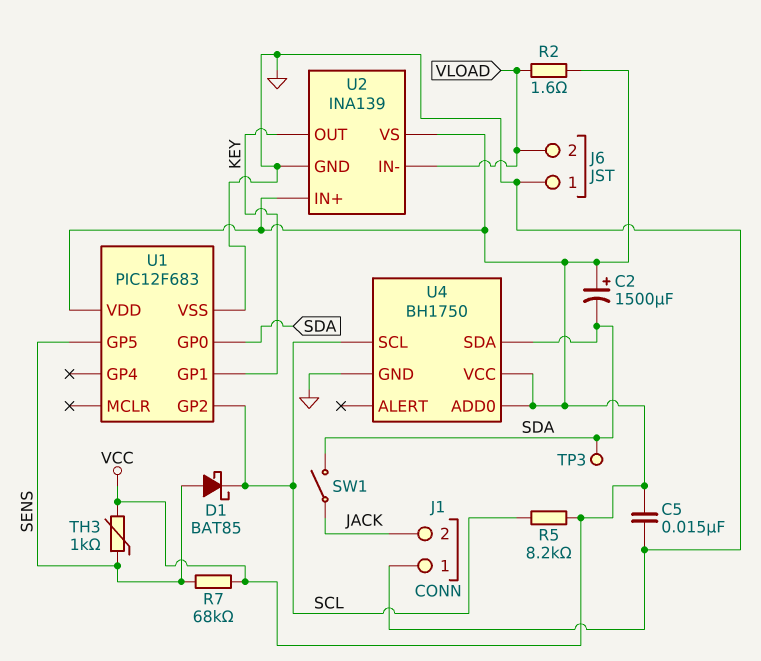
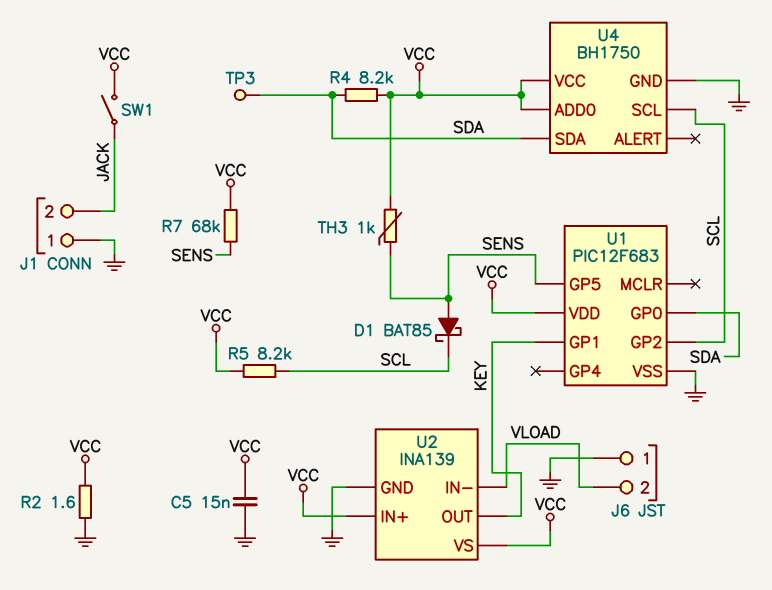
C2: 1500uF (plus VCC, minus SDA) -> none
R2: 1.6 (VCC, VLOAD) -> 1.6 (GND, VCC)
R4: none -> 8.2k (SDA, VCC)
SW1: switch (JACK, SDA) -> switch (JACK, VCC)

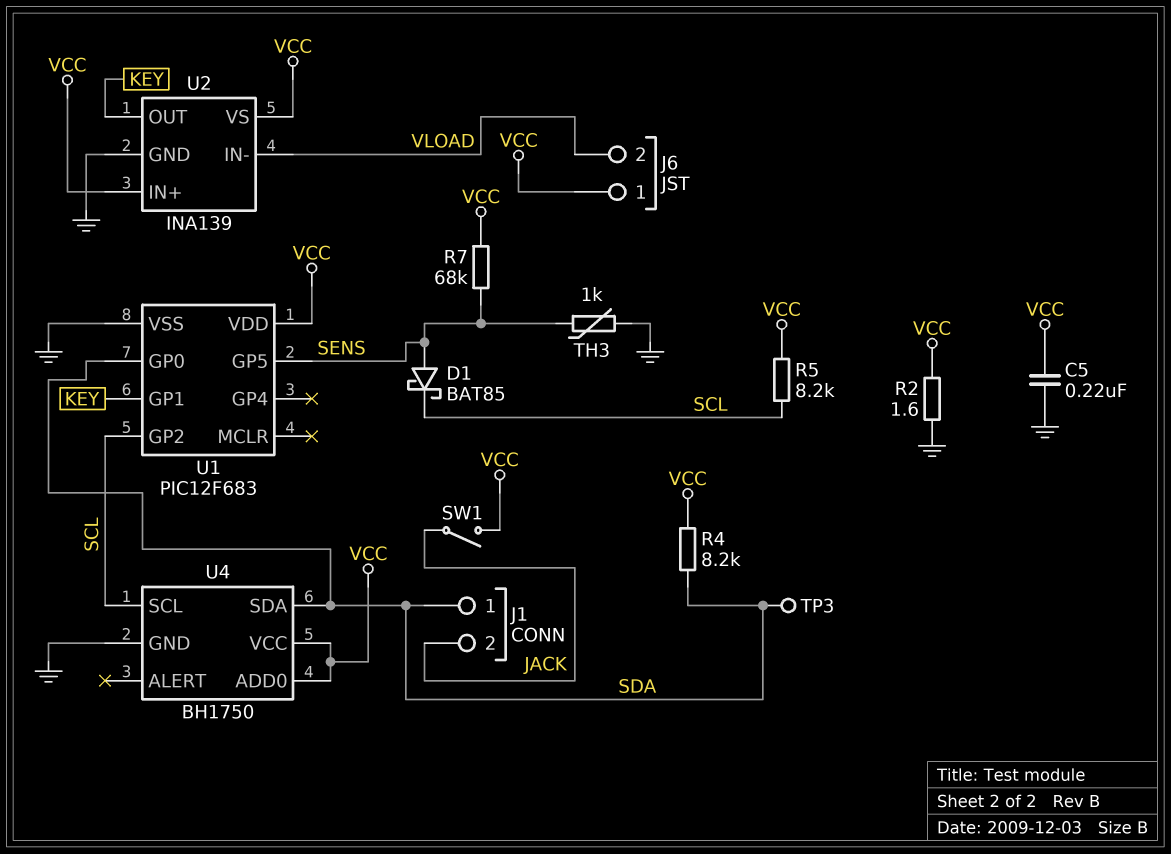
C5: 15nF (GND, VCC) -> 220nF (GND, VCC)
J1 pin 1: GND -> SDA
J6 pin 1: GND -> VCC
TH3: 1k (SENS, VCC) -> 1k (GND, SENS)

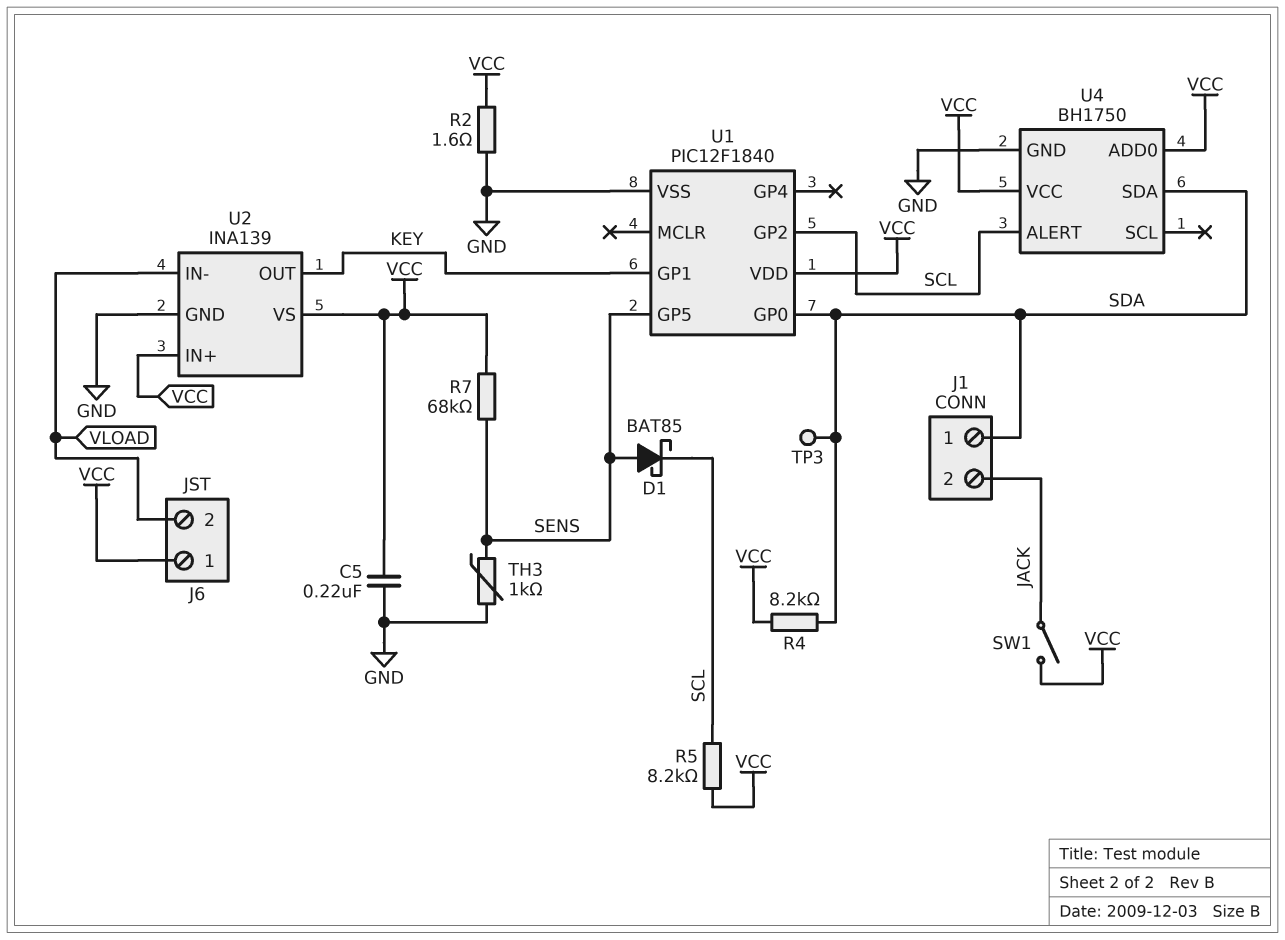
U1: PIC12F683 -> PIC12F1840
U4 pin ALERT: none -> SCL
U4 pin SCL: SCL -> none

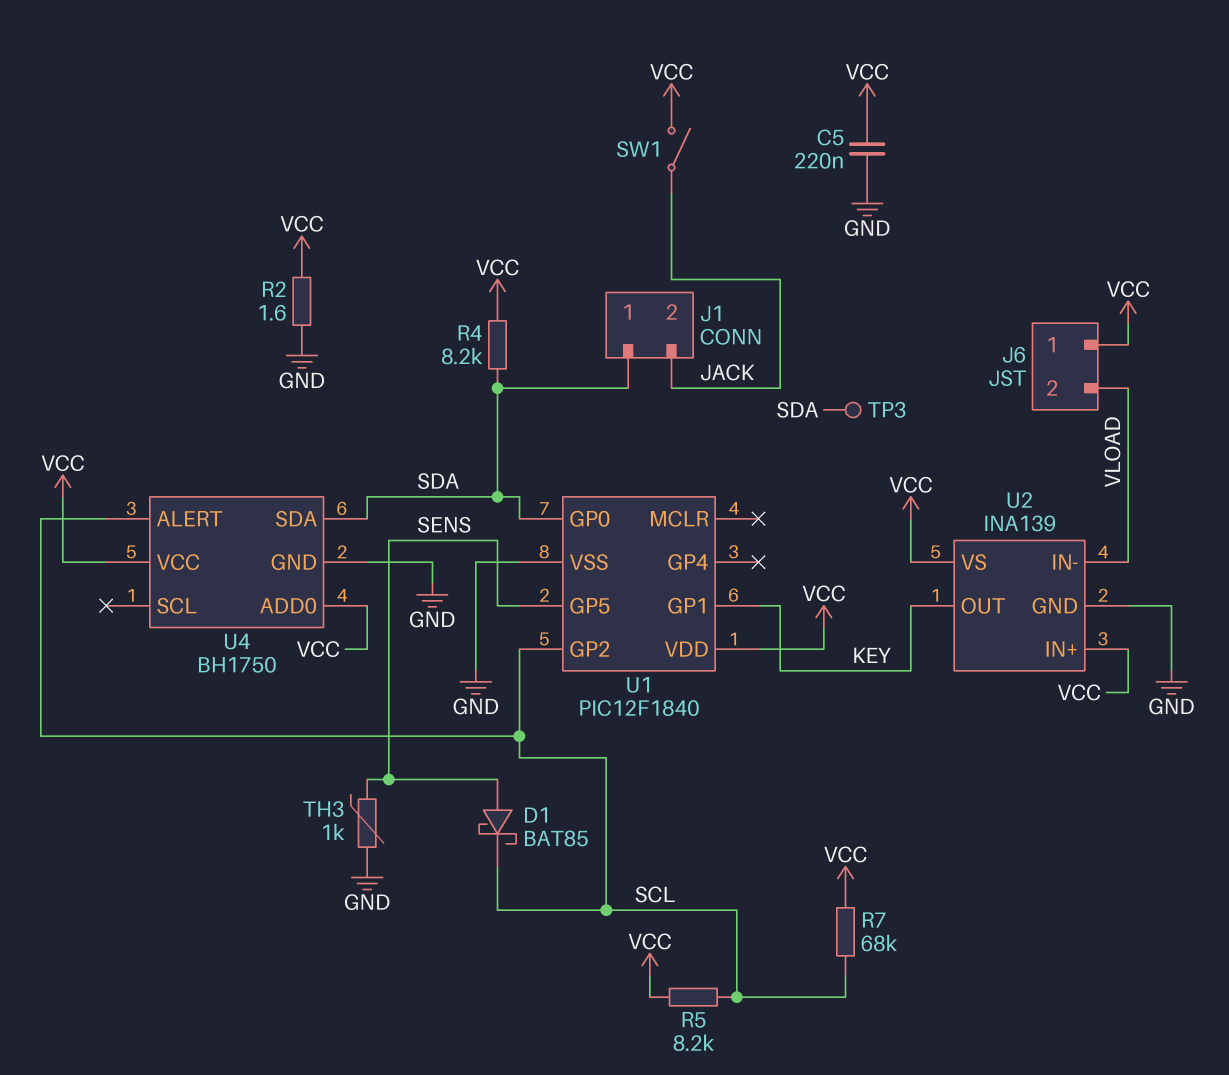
R7: 68k (SENS, VCC) -> 68k (SCL, VCC)

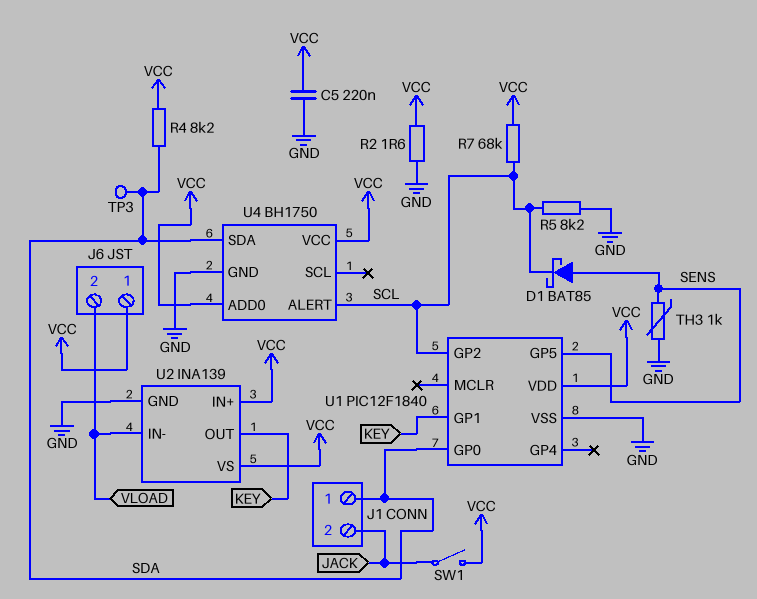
R5: 8.2k (SCL, VCC) -> 8.2k (GND, SCL)

